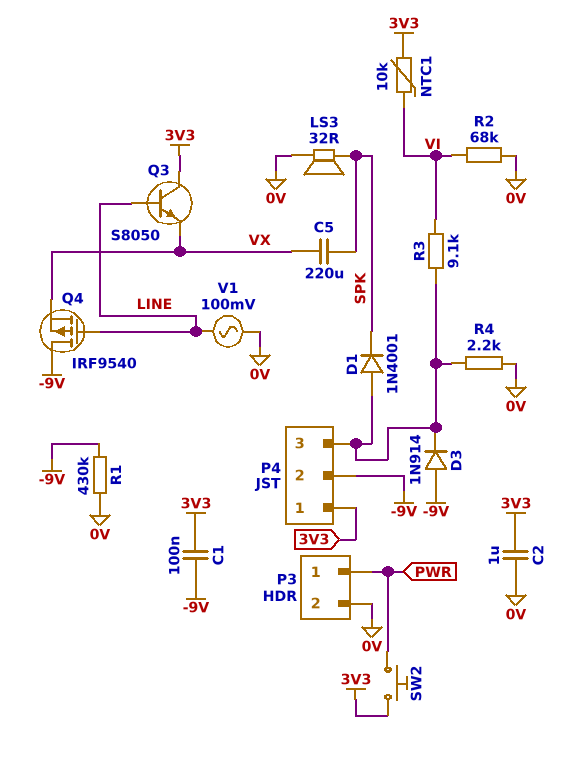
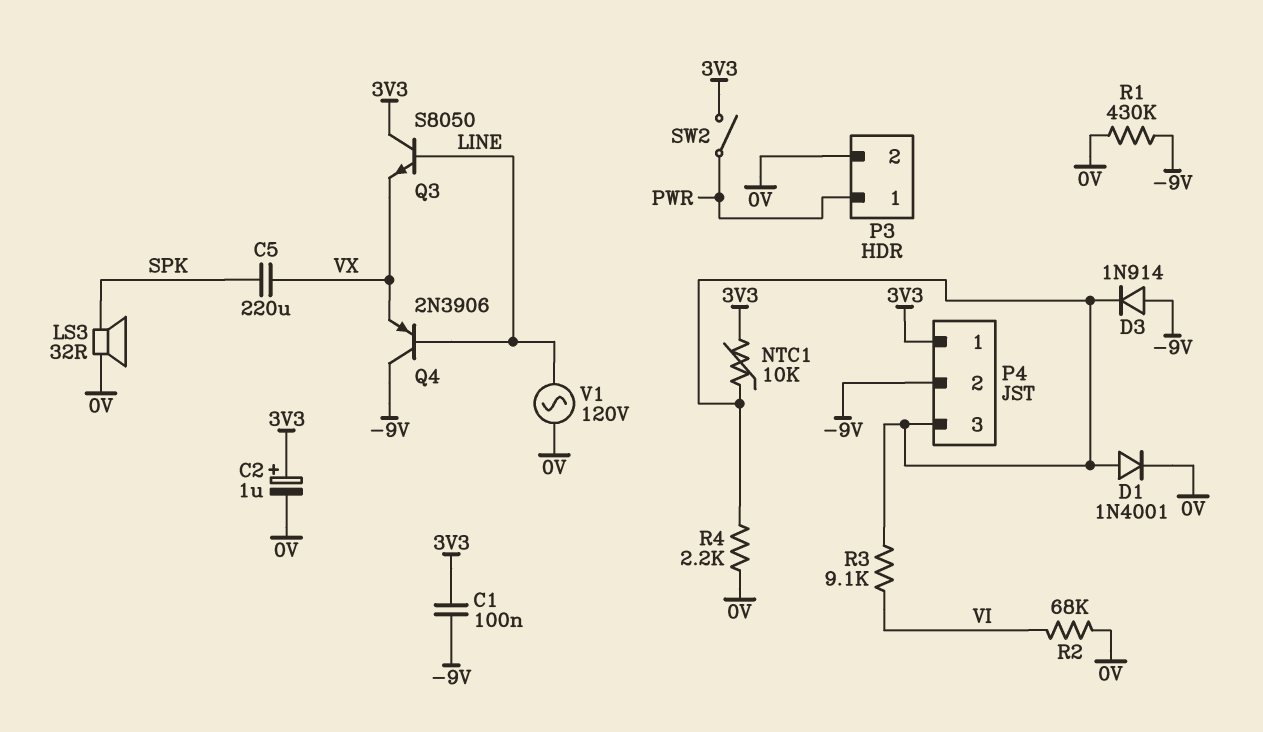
C2: 1uF (0V, 3V3) -> 1uF (plus 3V3, minus 0V)
D1: diode 1N4001 (A P4/3, K SPK) -> diode 1N4001 (A P4/3, K 0V)
NTC1: 10k (3V3, VI) -> 10k (3V3, P4/3)
Q4: PMOS IRF9540 (G LINE, D -9V, S VX) -> PNP 2N3906 (B LINE, C -9V, E VX)
SW2: button (3V3, PWR) -> switch (3V3, PWR)
V1: AC 100mV (0V, LINE) -> AC 120V (0V, LINE)

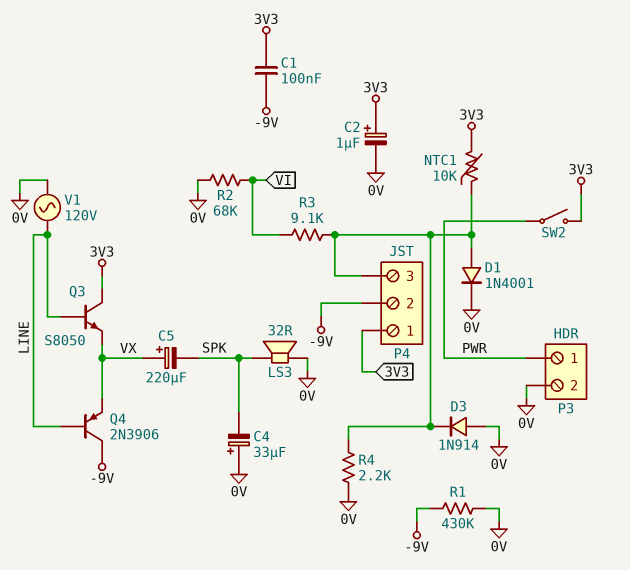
C4: none -> 33uF (plus 0V, minus SPK)
C5: 220uF (SPK, VX) -> 220uF (plus VX, minus SPK)
D3: diode 1N914 (A -9V, K P4/3) -> diode 1N914 (A 0V, K P4/3)

